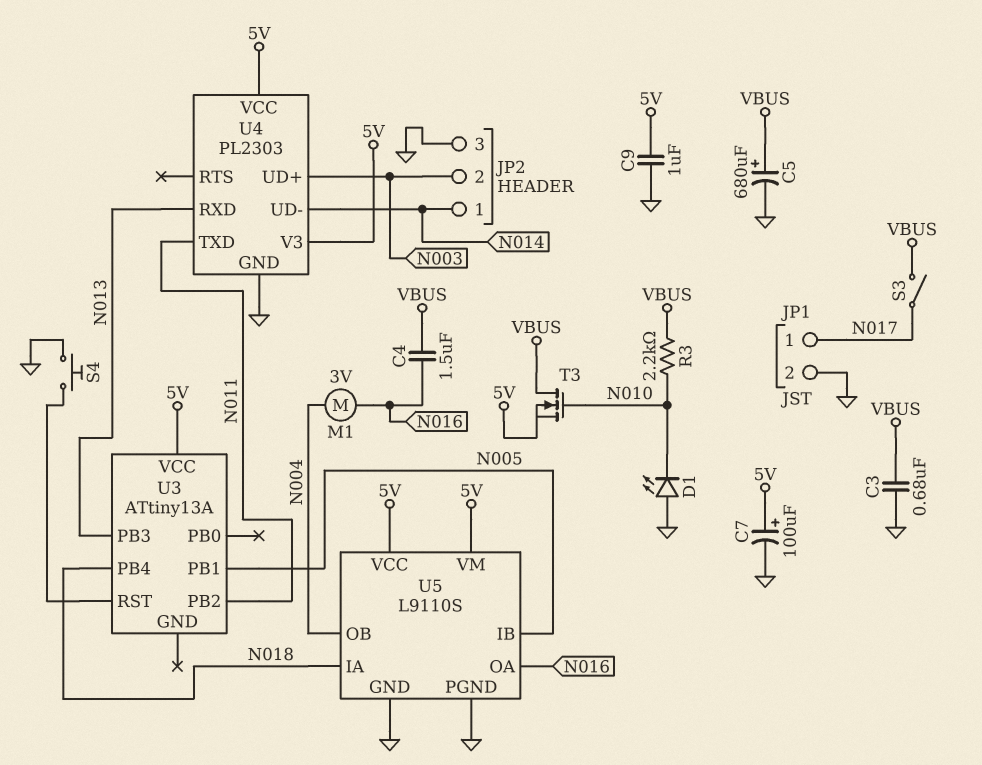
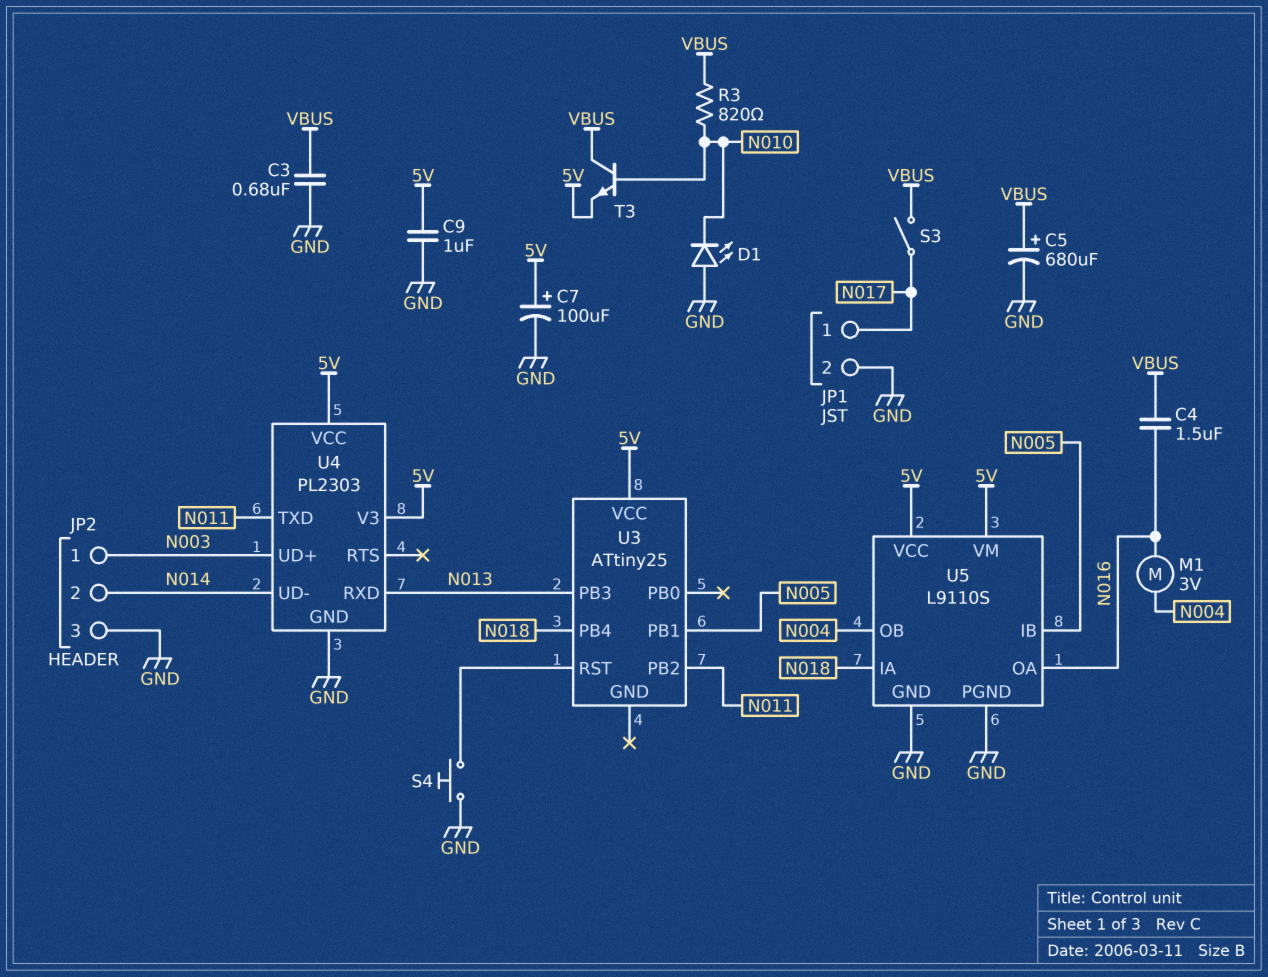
JP2 pin 1: N014 -> N003
JP2 pin 2: N003 -> N014
R3: 2.2k (N010, VBUS) -> 820 (N010, VBUS)
T3: NMOS (G N010, D VBUS, S 5V) -> NPN (B N010, C VBUS, E 5V)
U3: ATtiny13A -> ATtiny25

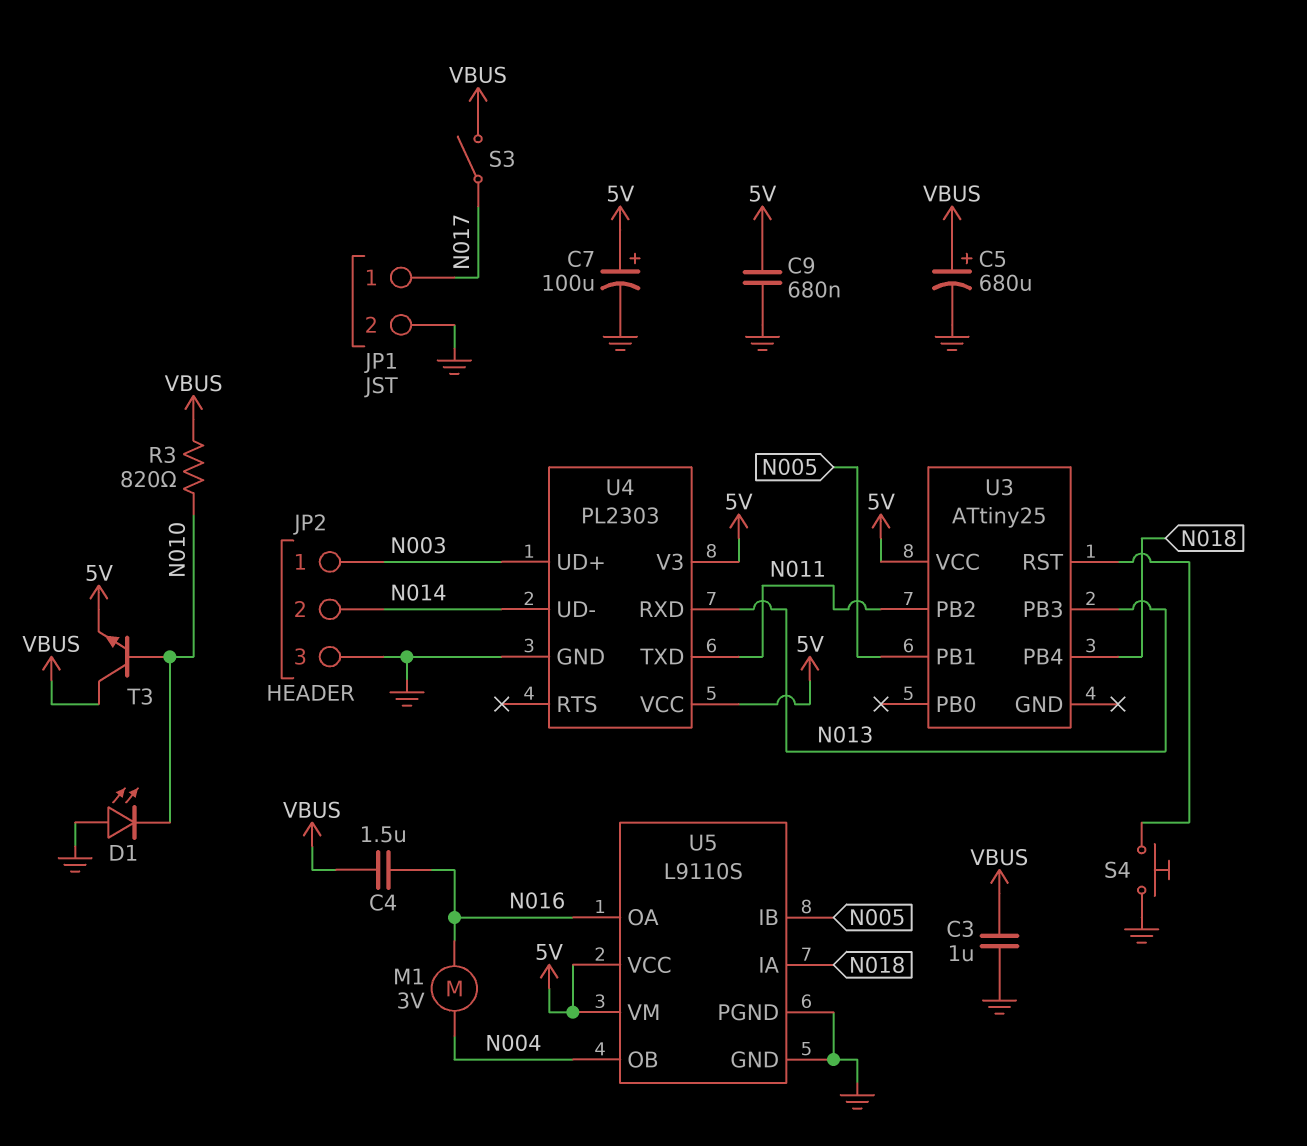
C3: 680nF (GND, VBUS) -> 1uF (GND, VBUS)
C9: 1uF (5V, GND) -> 680nF (5V, GND)

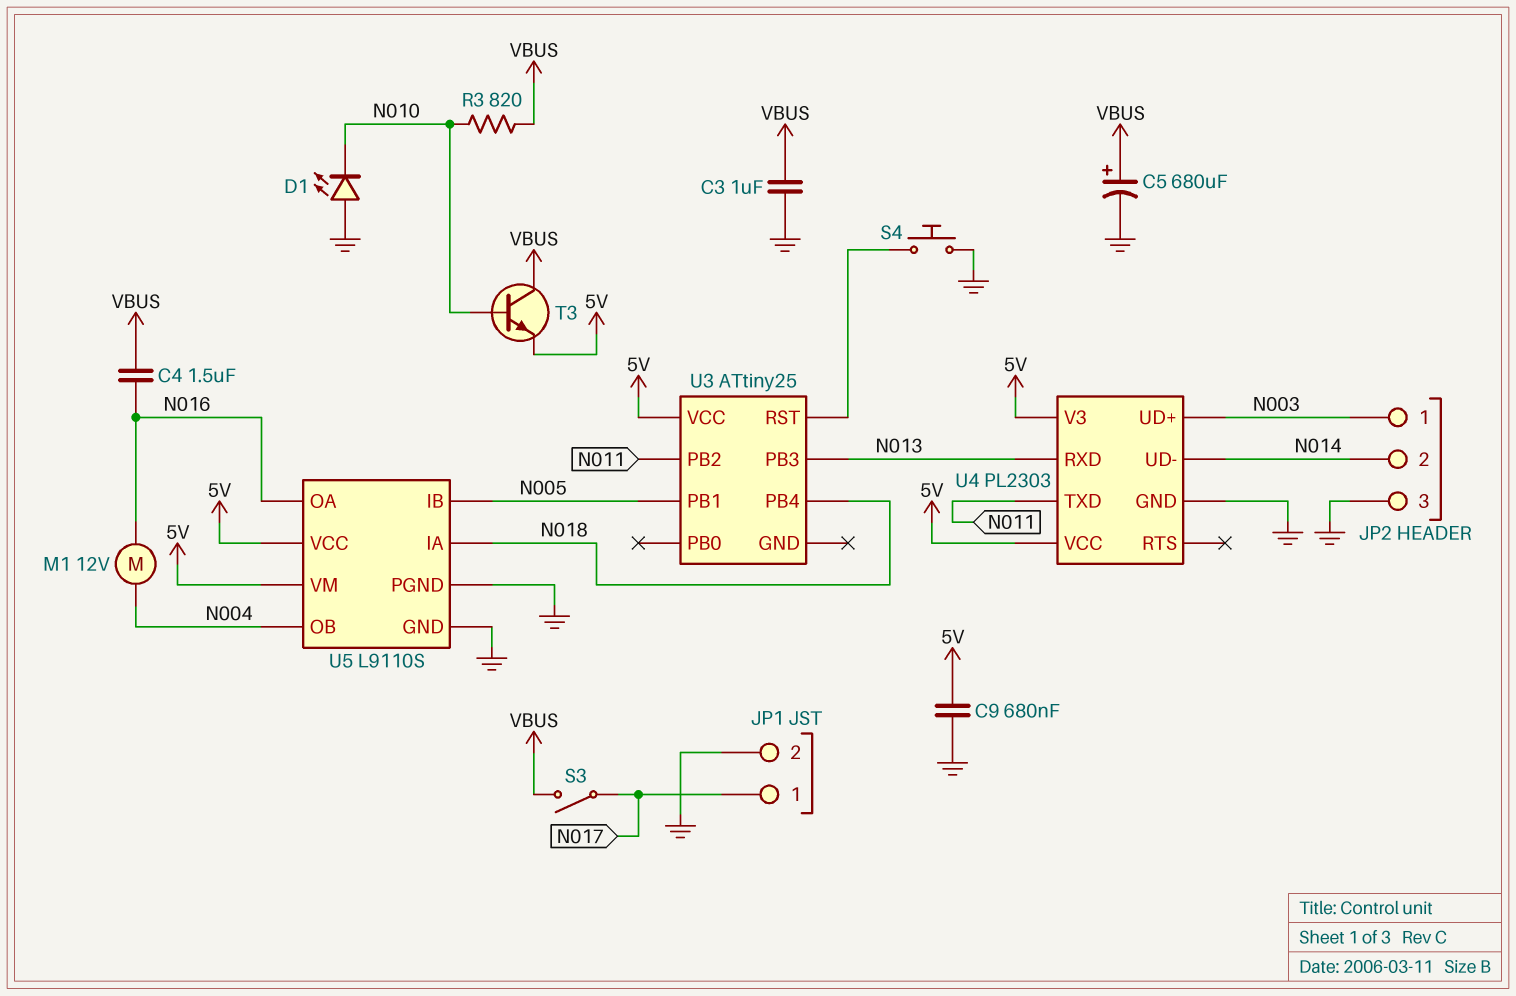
C7: 100uF (plus 5V, minus GND) -> none
M1: motor 3V (N004, N016) -> motor 12V (N004, N016)

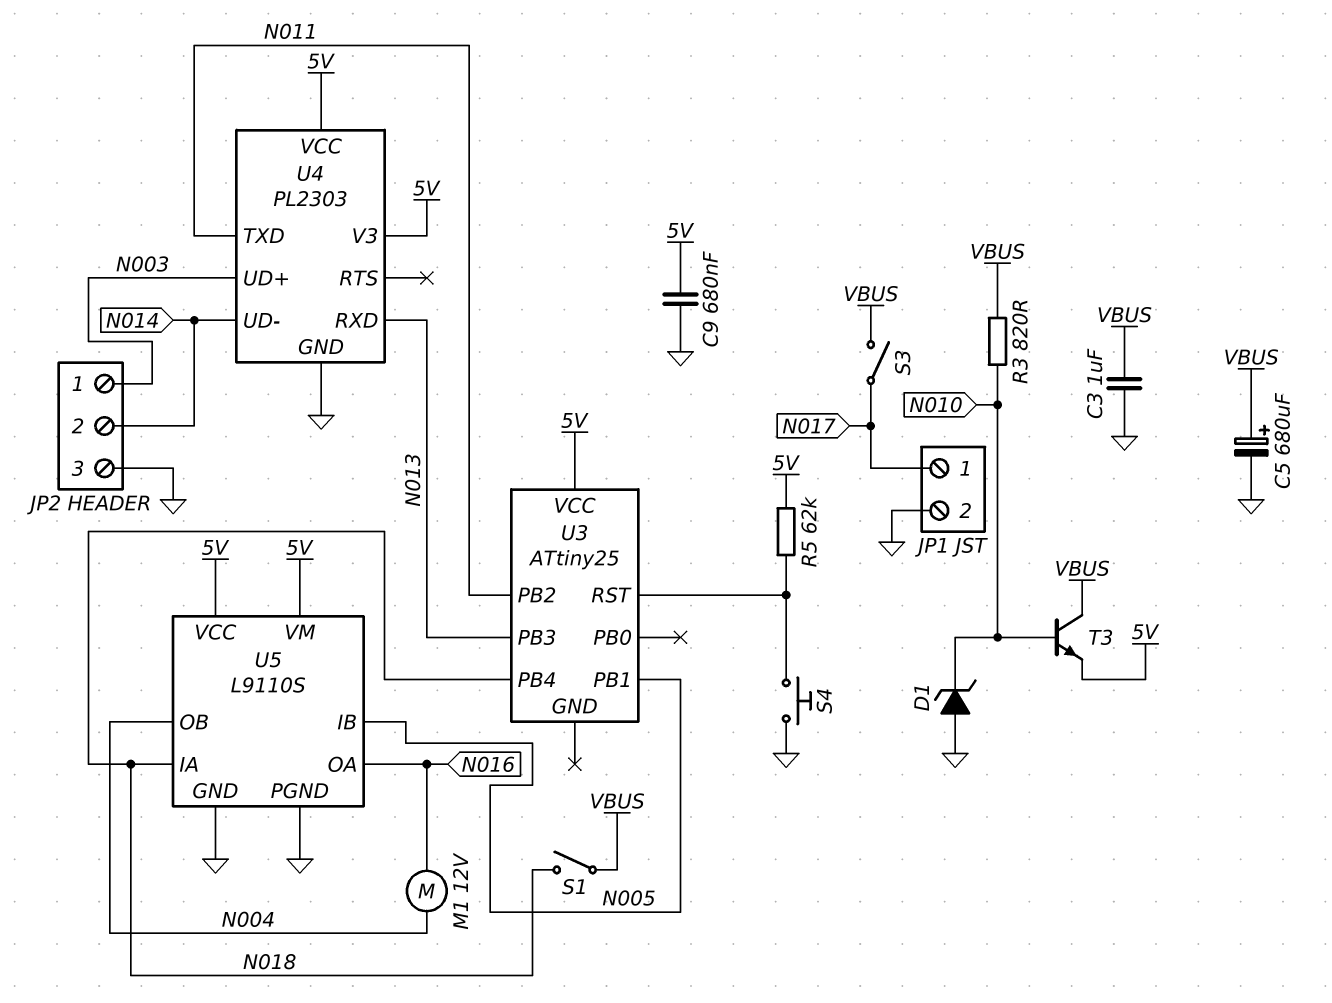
C4: 1.5uF (N016, VBUS) -> none
D1: LED (A GND, K N010) -> zener (A GND, K N010)
R5: none -> 62k (5V, U3/RST)
S1: none -> switch (N018, VBUS)

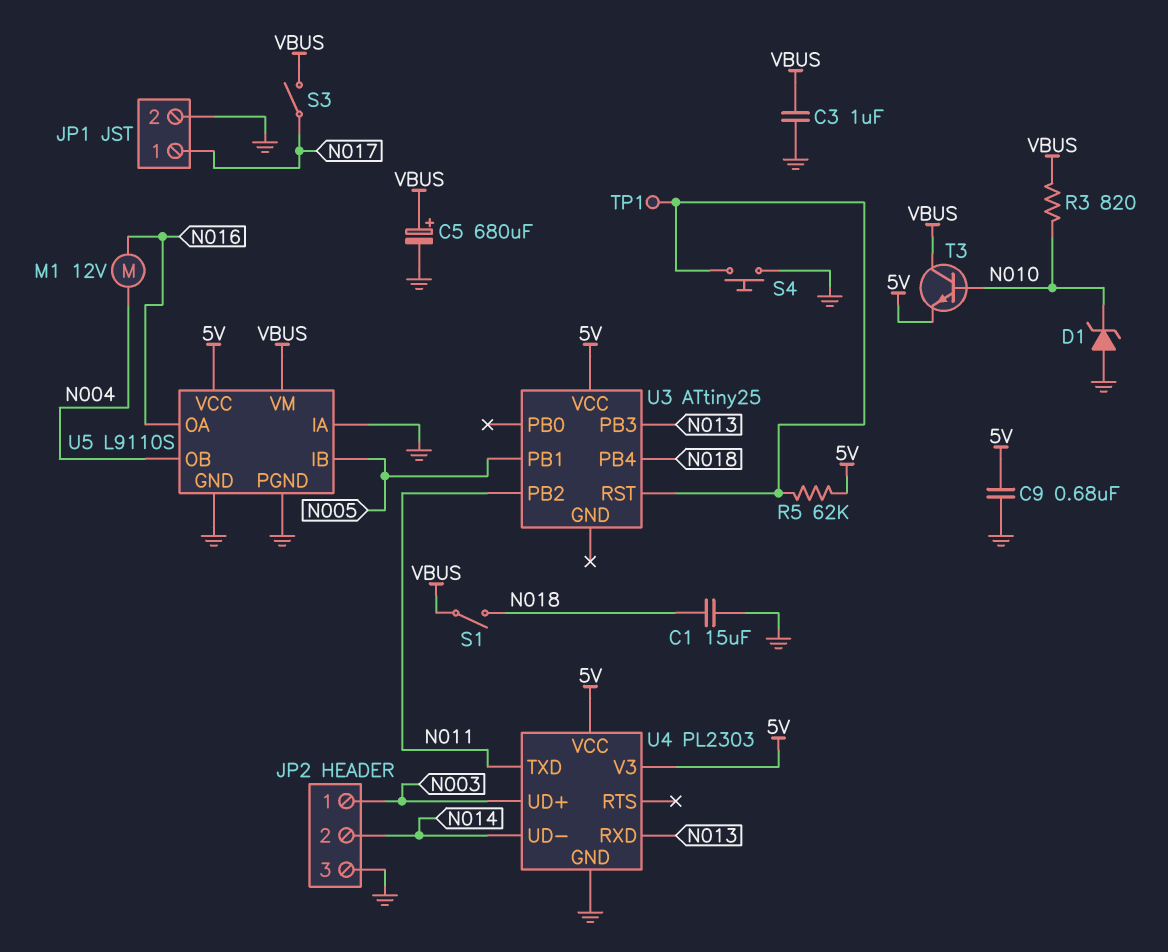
C1: none -> 15uF (GND, N018)
TP1: none -> test point (U3/RST)
U5 pin IA: N018 -> GND
U5 pin VM: 5V -> VBUS

